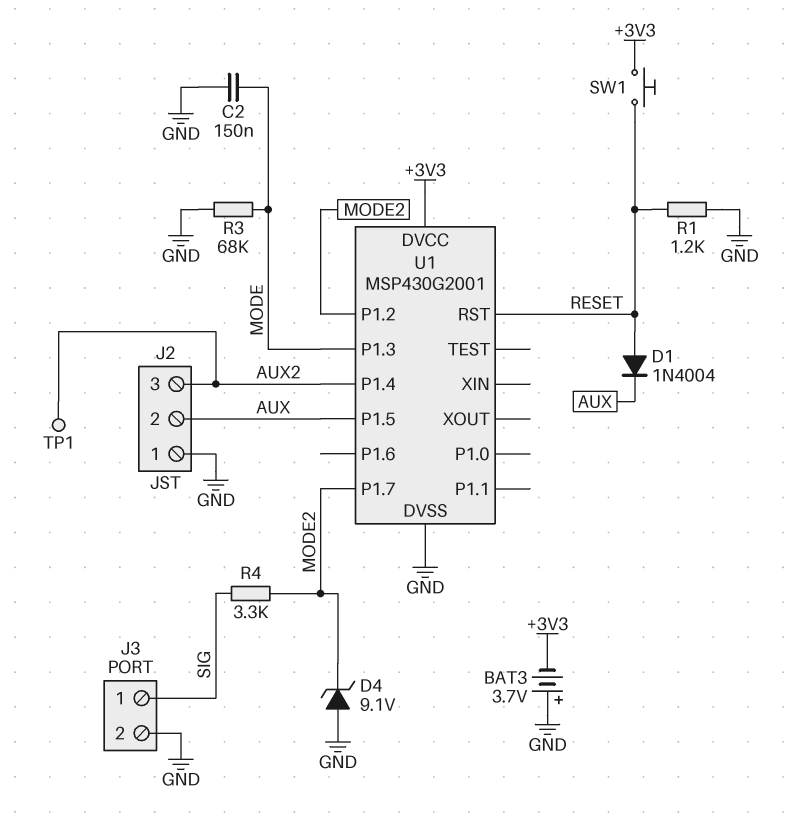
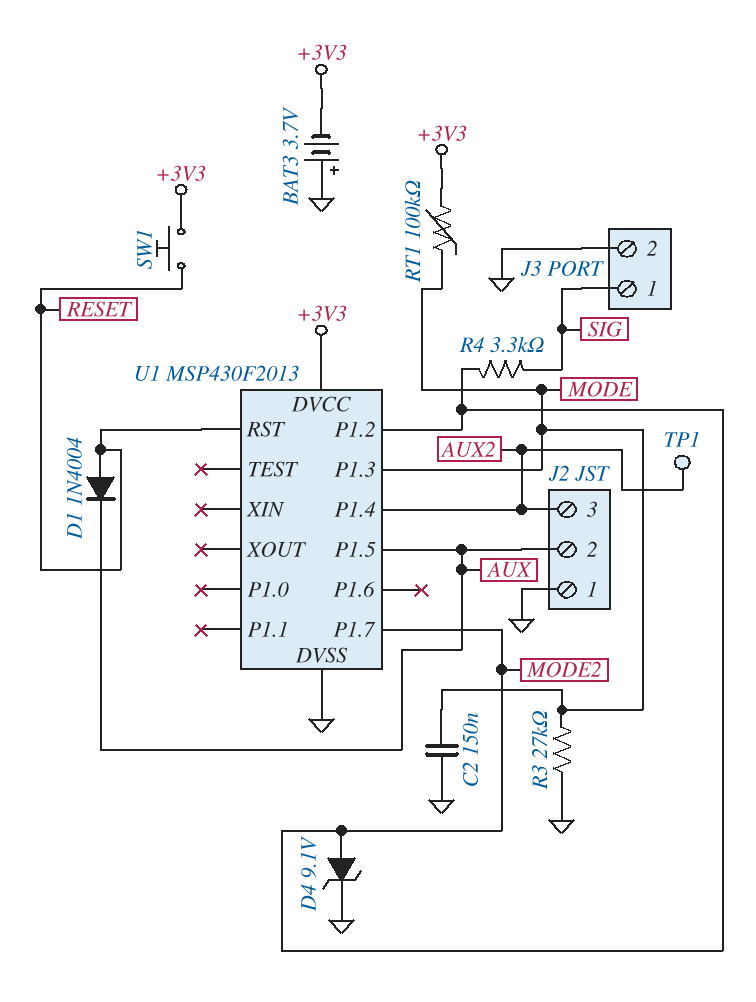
D4: zener 9.1V (A GND, K MODE2) -> zener 9.1V (A MODE2, K GND)
R1: 1.2k (GND, RESET) -> none
R3: 68k (GND, MODE) -> 27k (GND, MODE)
RT1: none -> 100k (+3V3, MODE)
U1: MSP430G2001 -> MSP430F2013

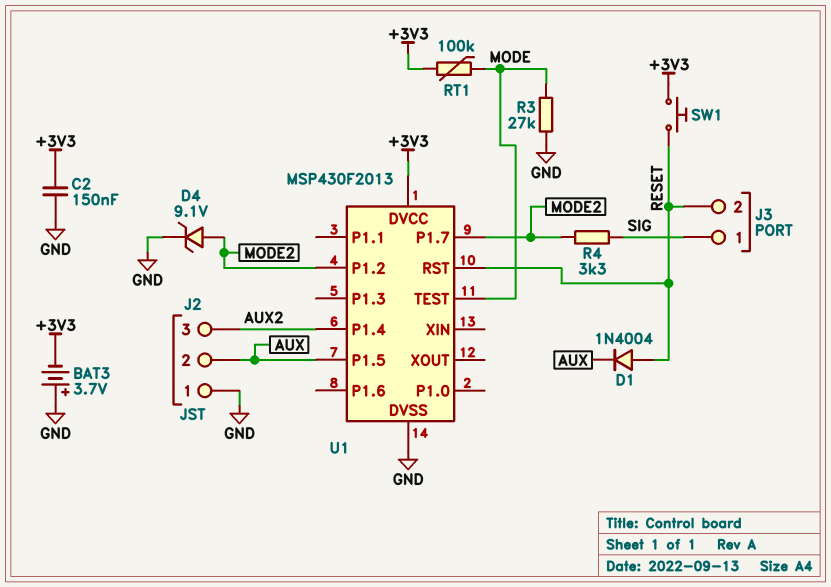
C2: 150nF (GND, MODE) -> 150nF (+3V3, GND)
J3 pin 2: GND -> RESET
TP1: test point (AUX2) -> none
U1 pin P1.3: MODE -> none
U1 pin TEST: none -> MODE

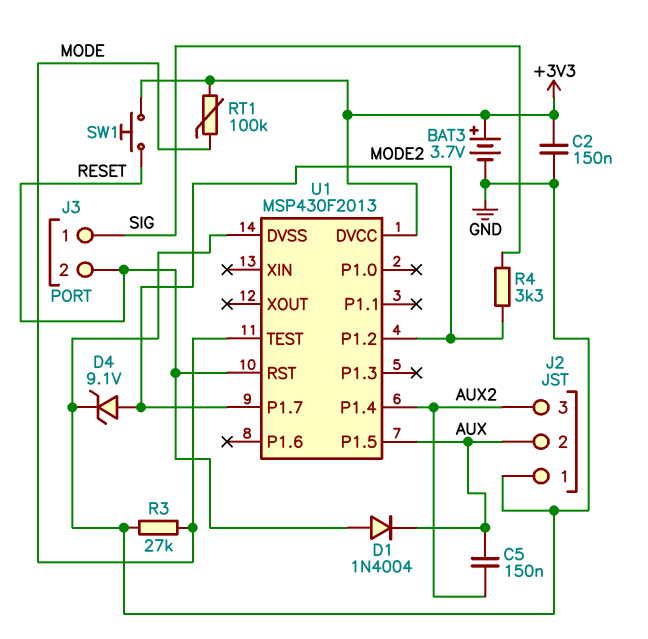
BAT3: 3.7V (plus GND, minus +3V3) -> 3.7V (plus +3V3, minus GND)
C5: none -> 150nF (AUX, AUX2)

